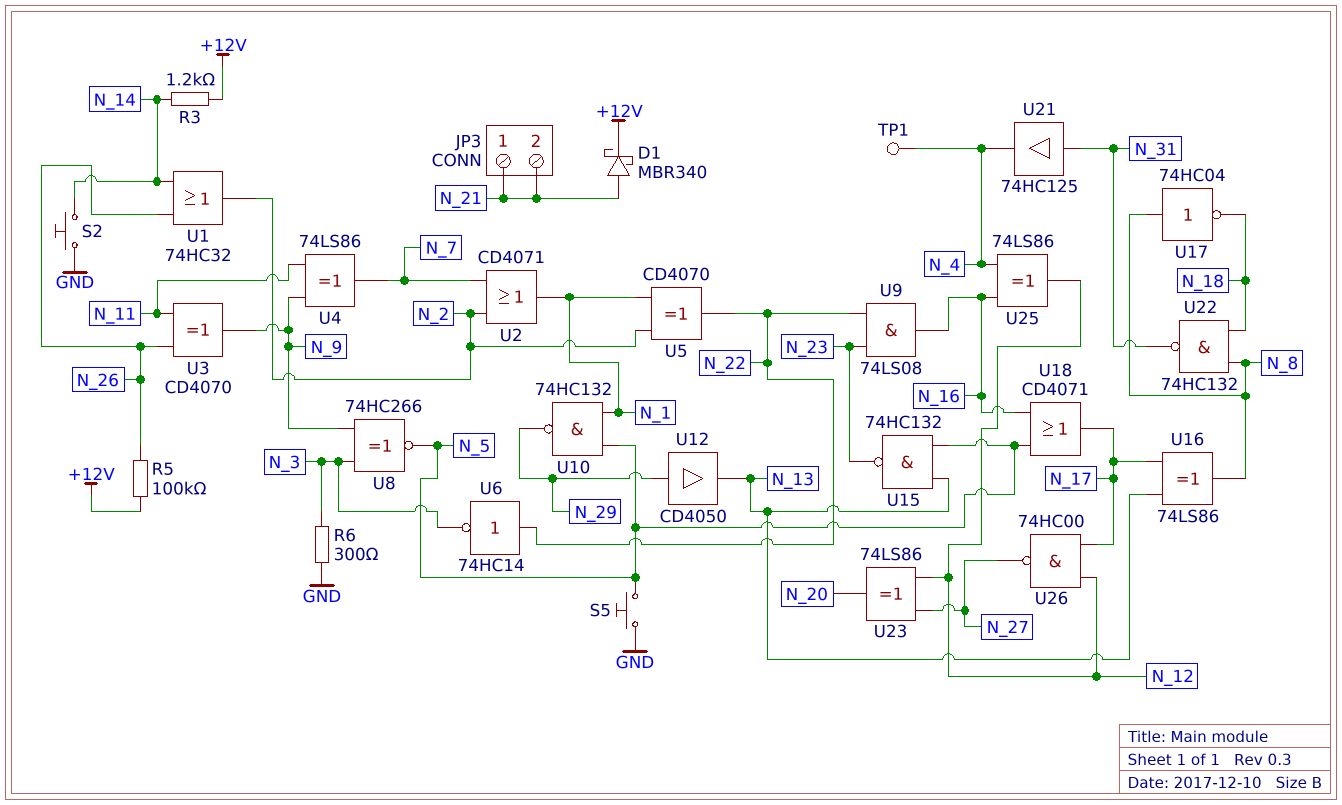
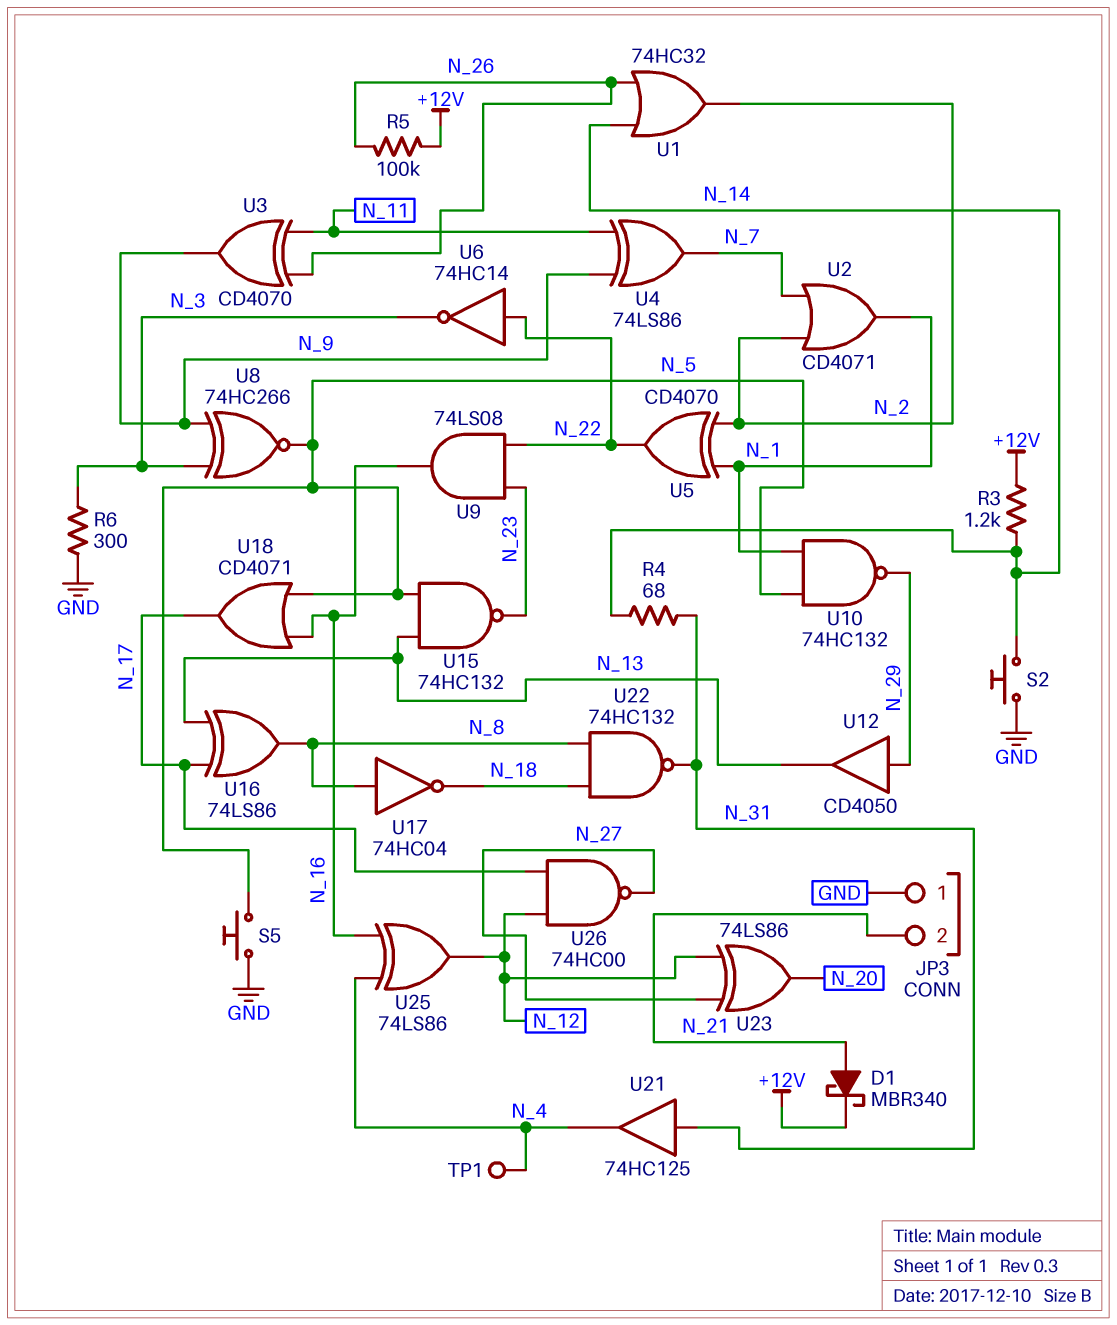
JP3 pin 1: N_21 -> GND
R4: none -> 68 (N_14, N_31)

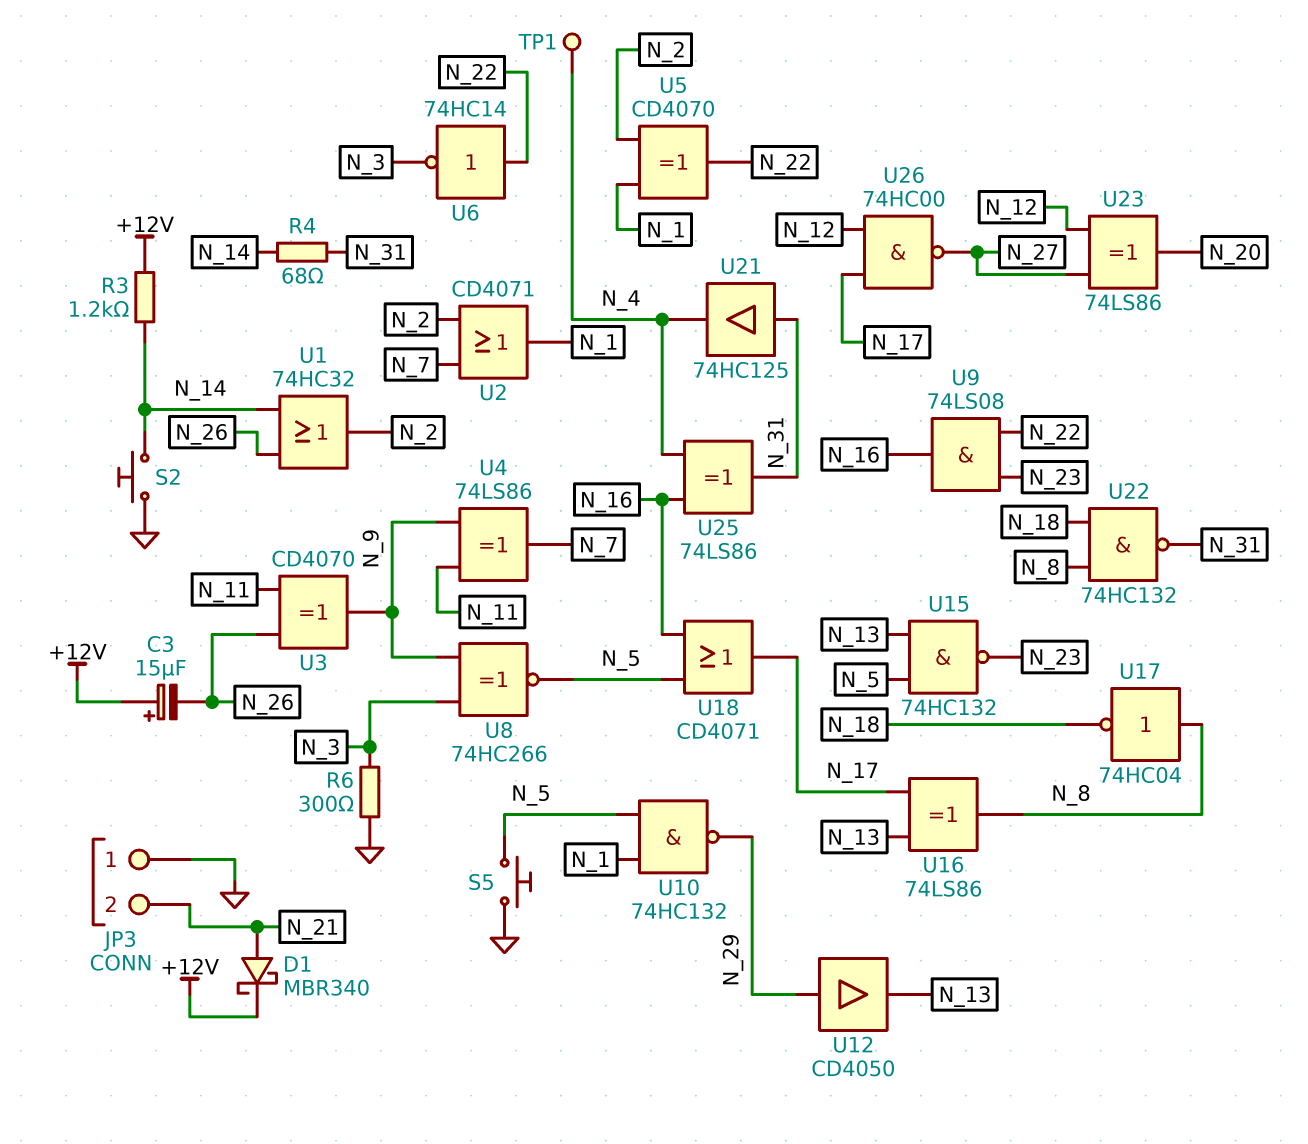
C3: none -> 15uF (plus +12V, minus N_26)
R5: 100k (+12V, N_26) -> none
U25: XOR 74LS86 (in N_4, in N_16, out N_12) -> XOR 74LS86 (in N_4, in N_16, out N_31)

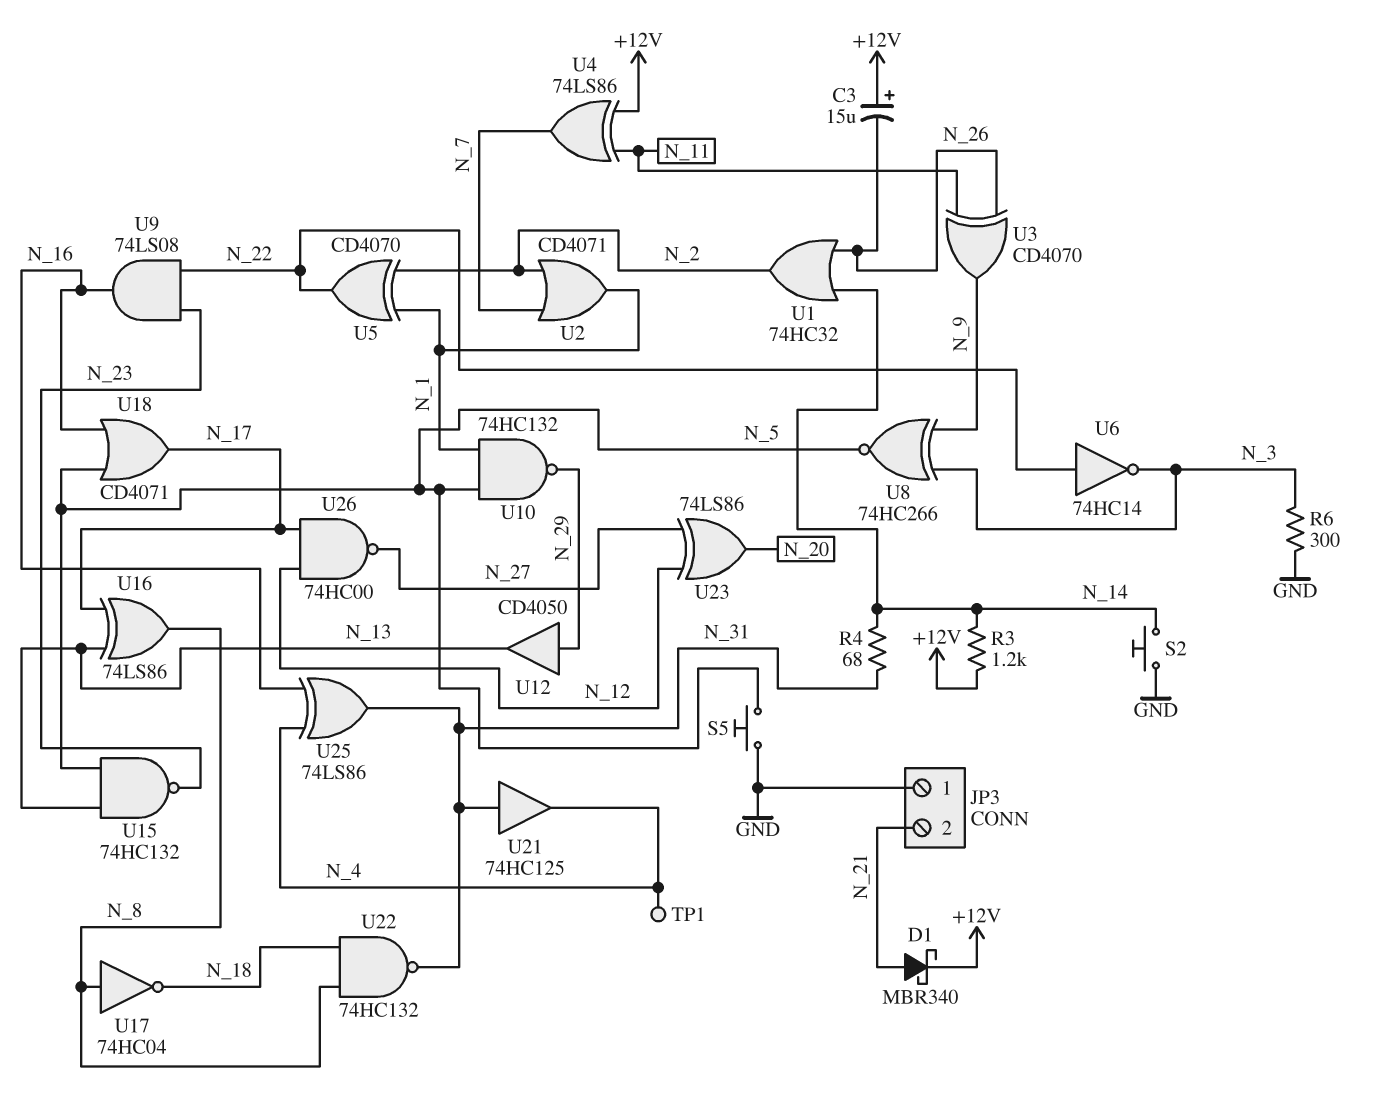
U4: XOR 74LS86 (in N_9, in N_11, out N_7) -> XOR 74LS86 (in +12V, in N_11, out N_7)

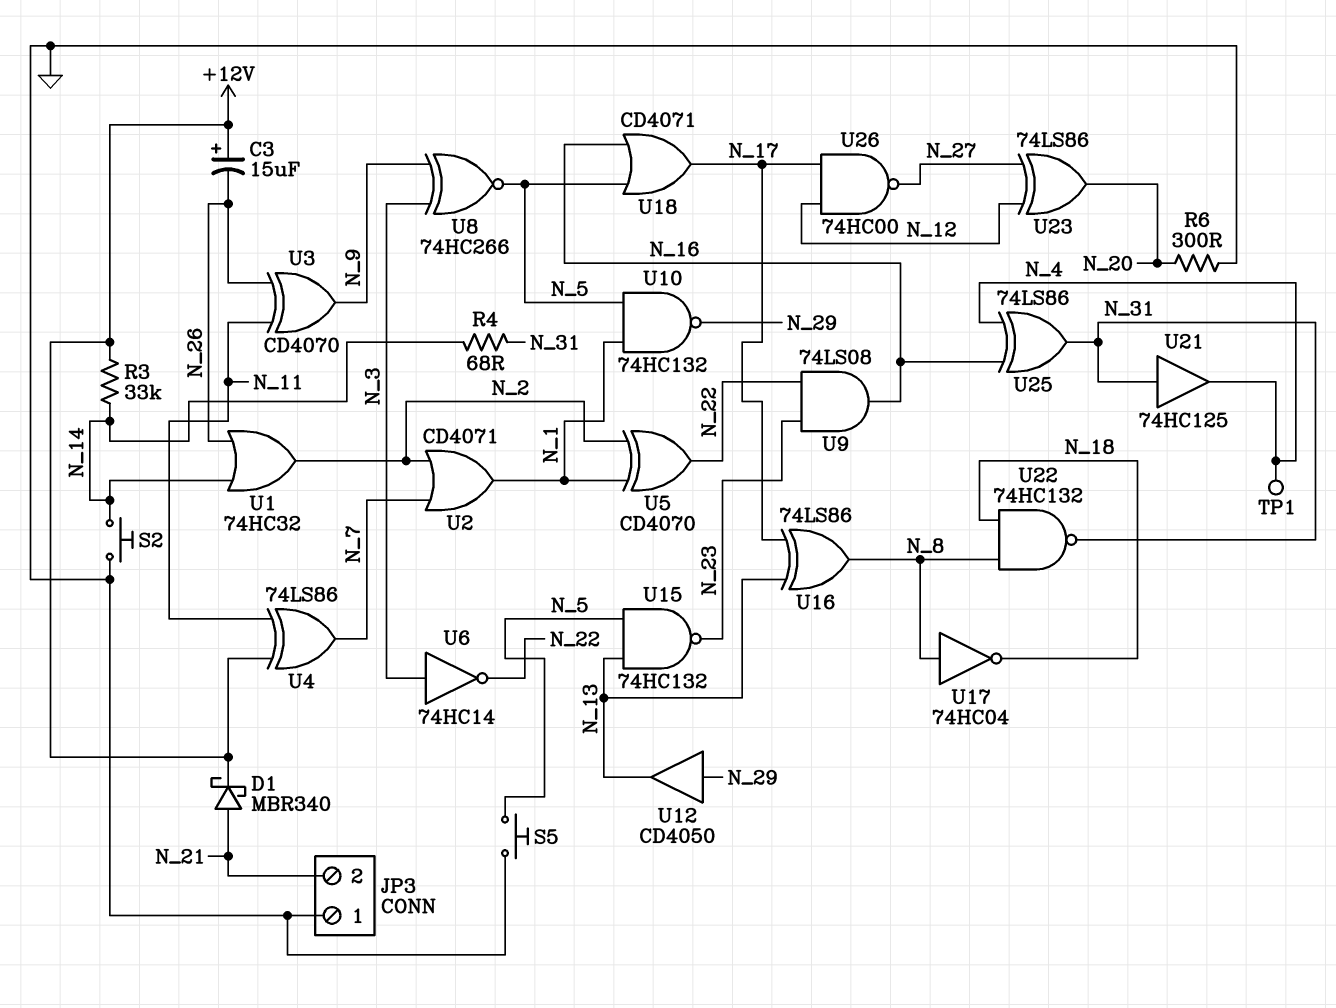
R3: 1.2k (+12V, N_14) -> 33k (+12V, N_14)
R6: 300 (GND, N_3) -> 300 (GND, N_20)
U6: NOT 74HC14 (in N_22, out N_3) -> NOT 74HC14 (in N_3, out N_22)

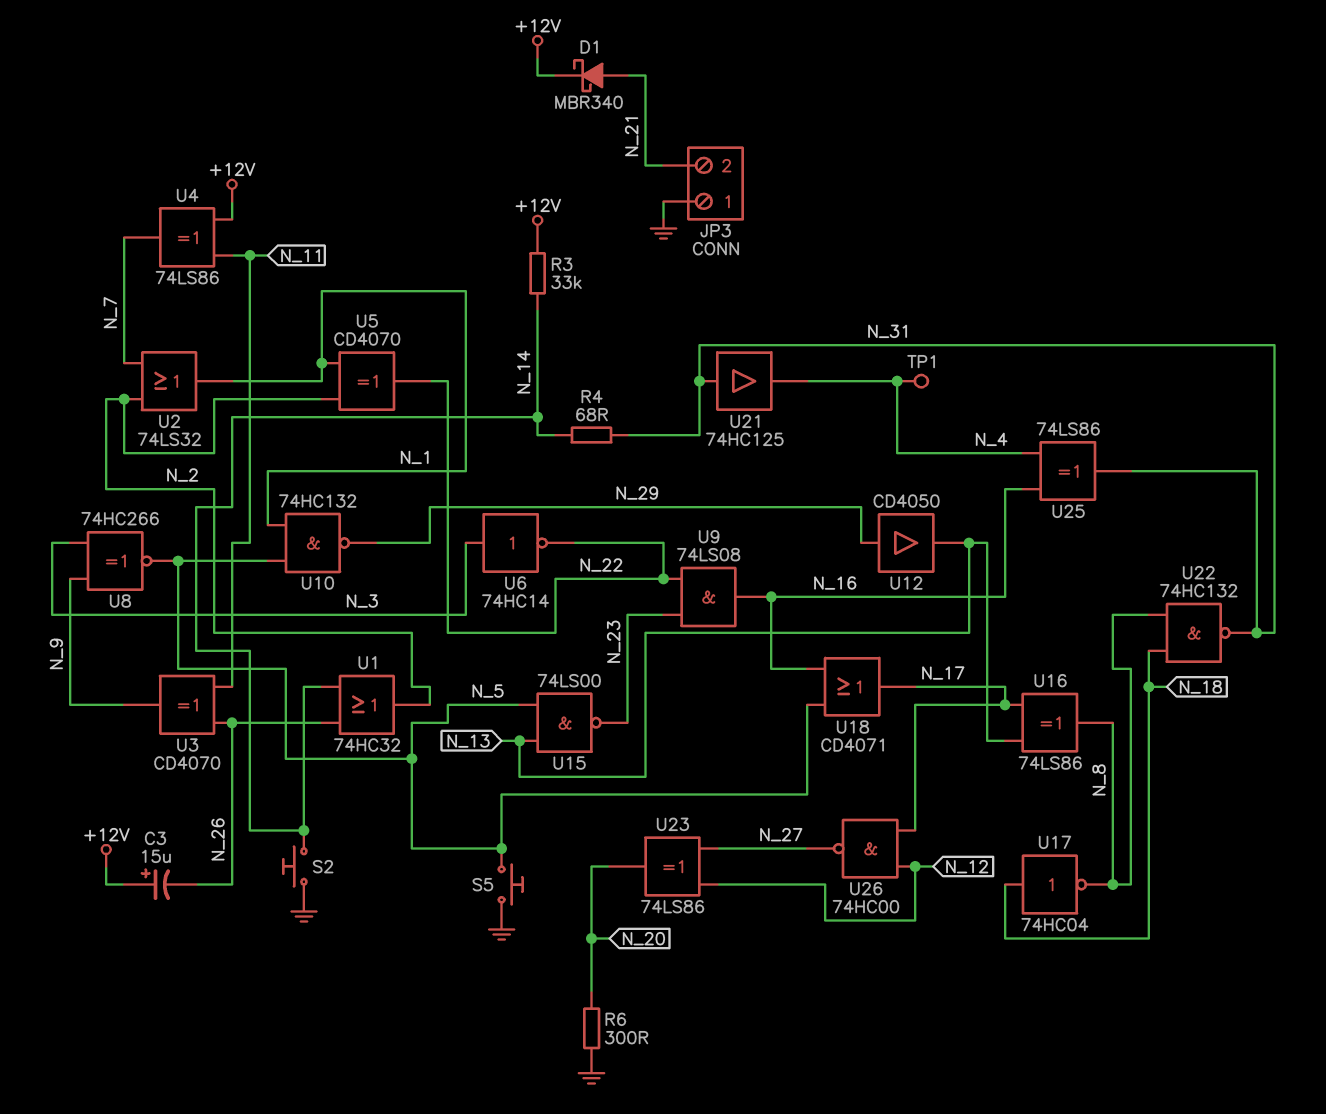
U2: OR CD4071 (in N_2, in N_7, out N_1) -> OR 74LS32 (in N_2, in N_7, out N_1)
U15: NAND 74HC132 (in N_5, in N_13, out N_23) -> NAND 74LS00 (in N_5, in N_13, out N_23)
U17: NOT 74HC04 (in N_8, out N_18) -> NOT 74HC04 (in N_18, out N_8)

